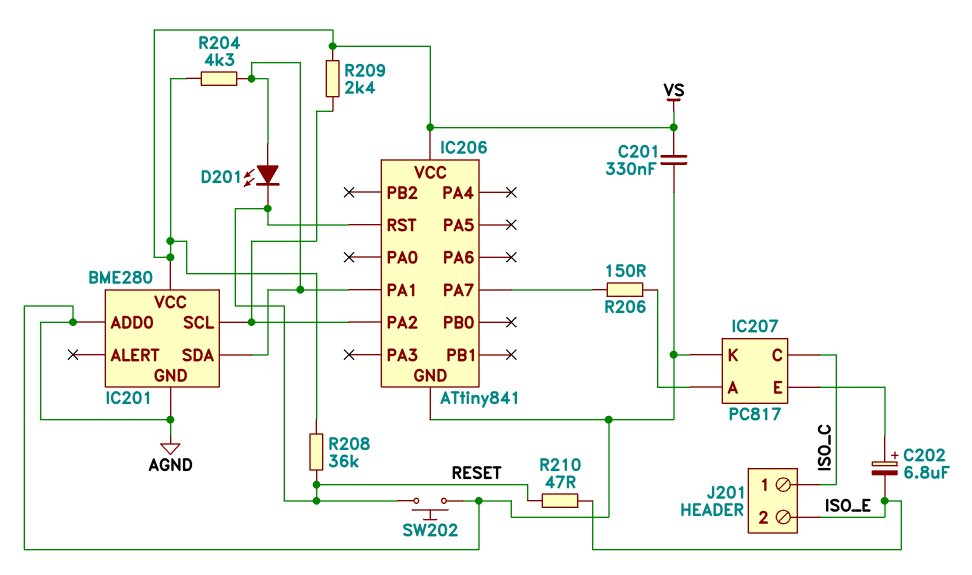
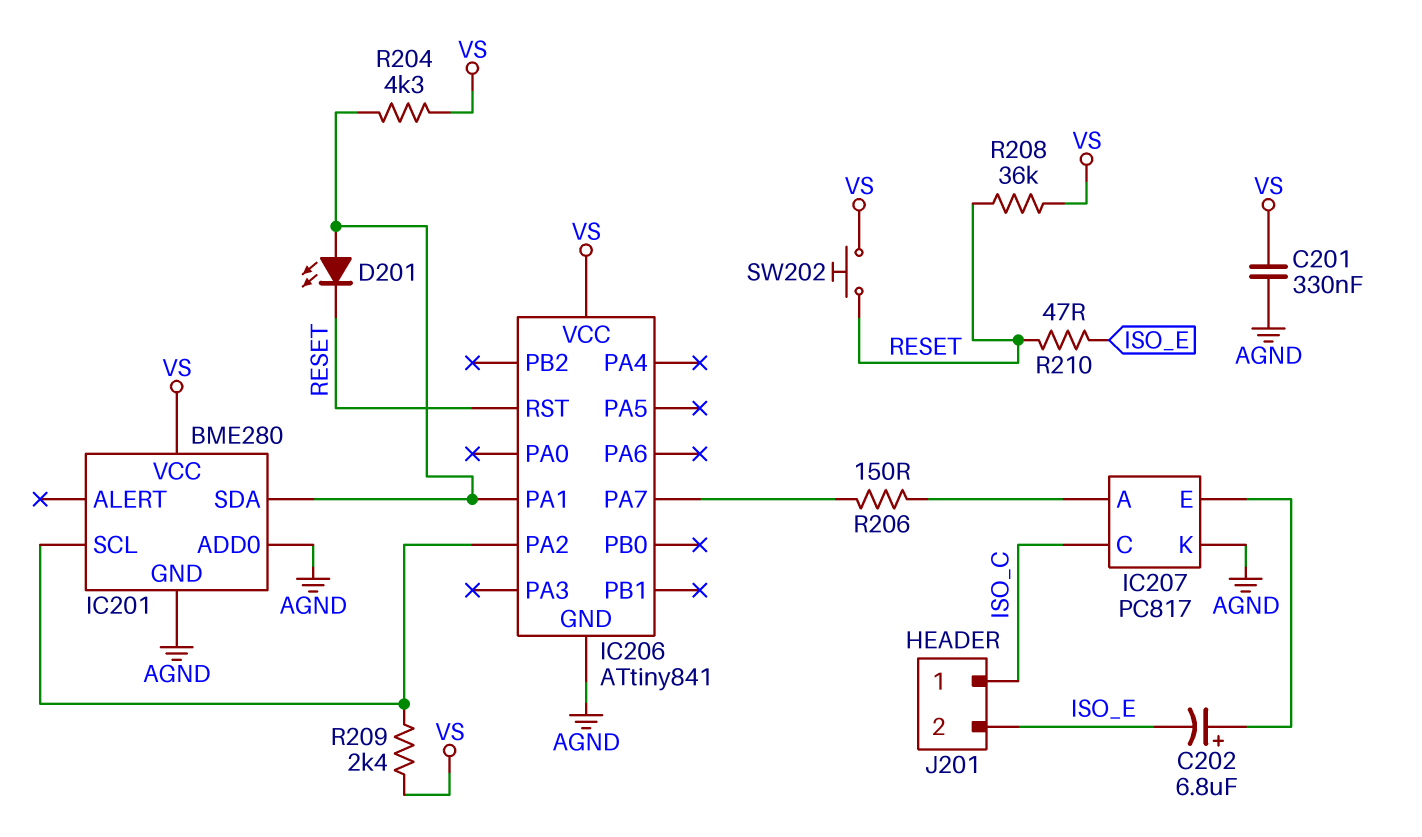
SW202: button (AGND, RESET) -> button (RESET, VS)

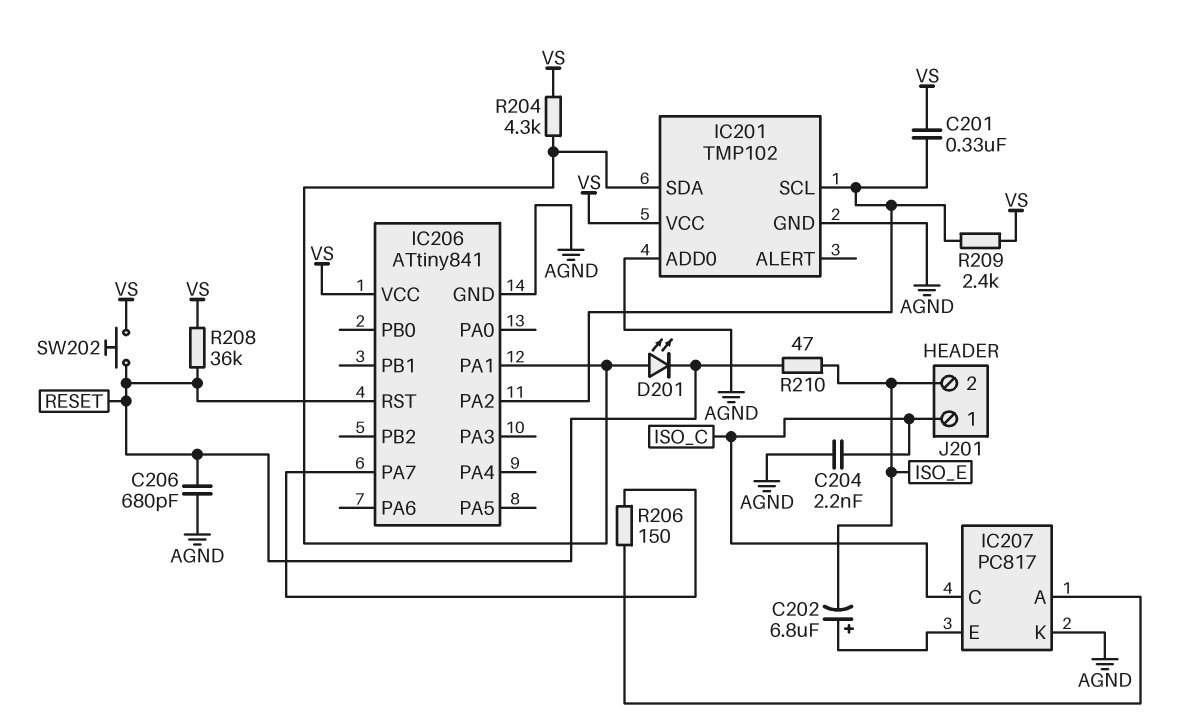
C201: 330nF (AGND, VS) -> 330nF (IC201/SCL, VS)
C204: none -> 2.2nF (AGND, ISO_C)
C206: none -> 680pF (AGND, RESET)
IC201: BME280 -> TMP102

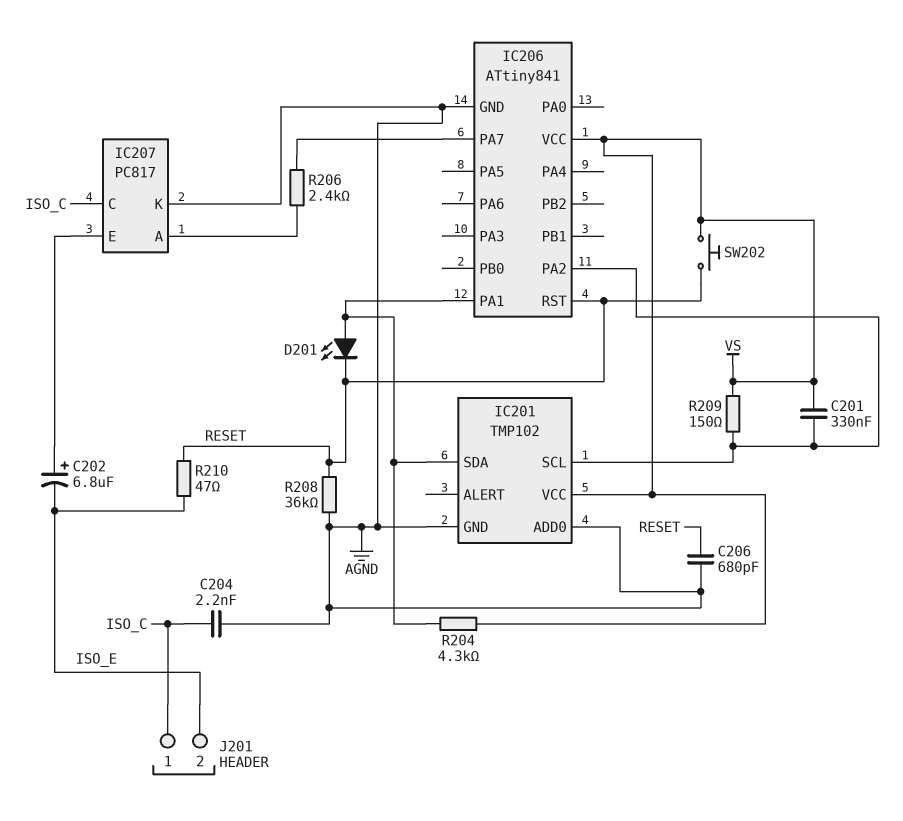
R206: 150 (IC206/PA7, IC207/A) -> 2.4k (IC206/PA7, IC207/A)
R208: 36k (RESET, VS) -> 36k (AGND, RESET)
R209: 2.4k (IC201/SCL, VS) -> 150 (IC201/SCL, VS)

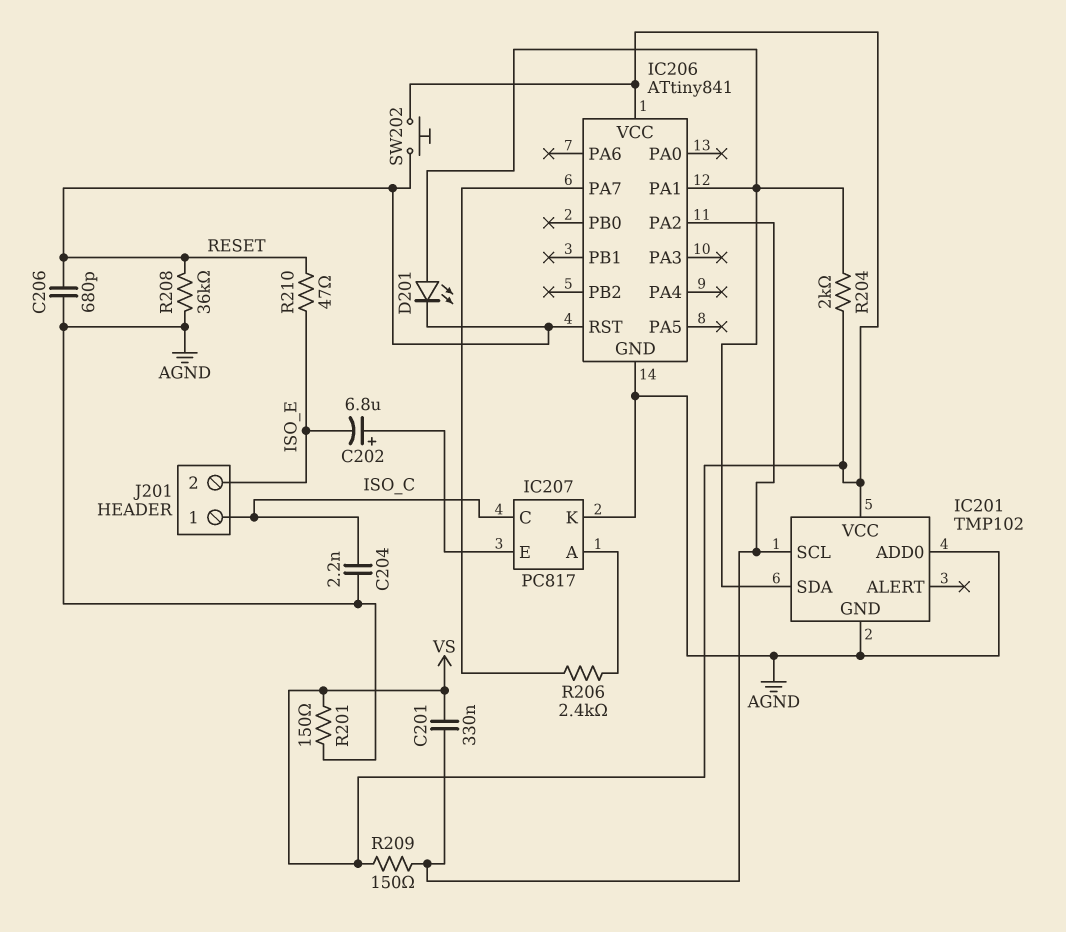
R201: none -> 150 (AGND, VS)
R204: 4.3k (IC201/SDA, VS) -> 2k (IC201/SDA, VS)

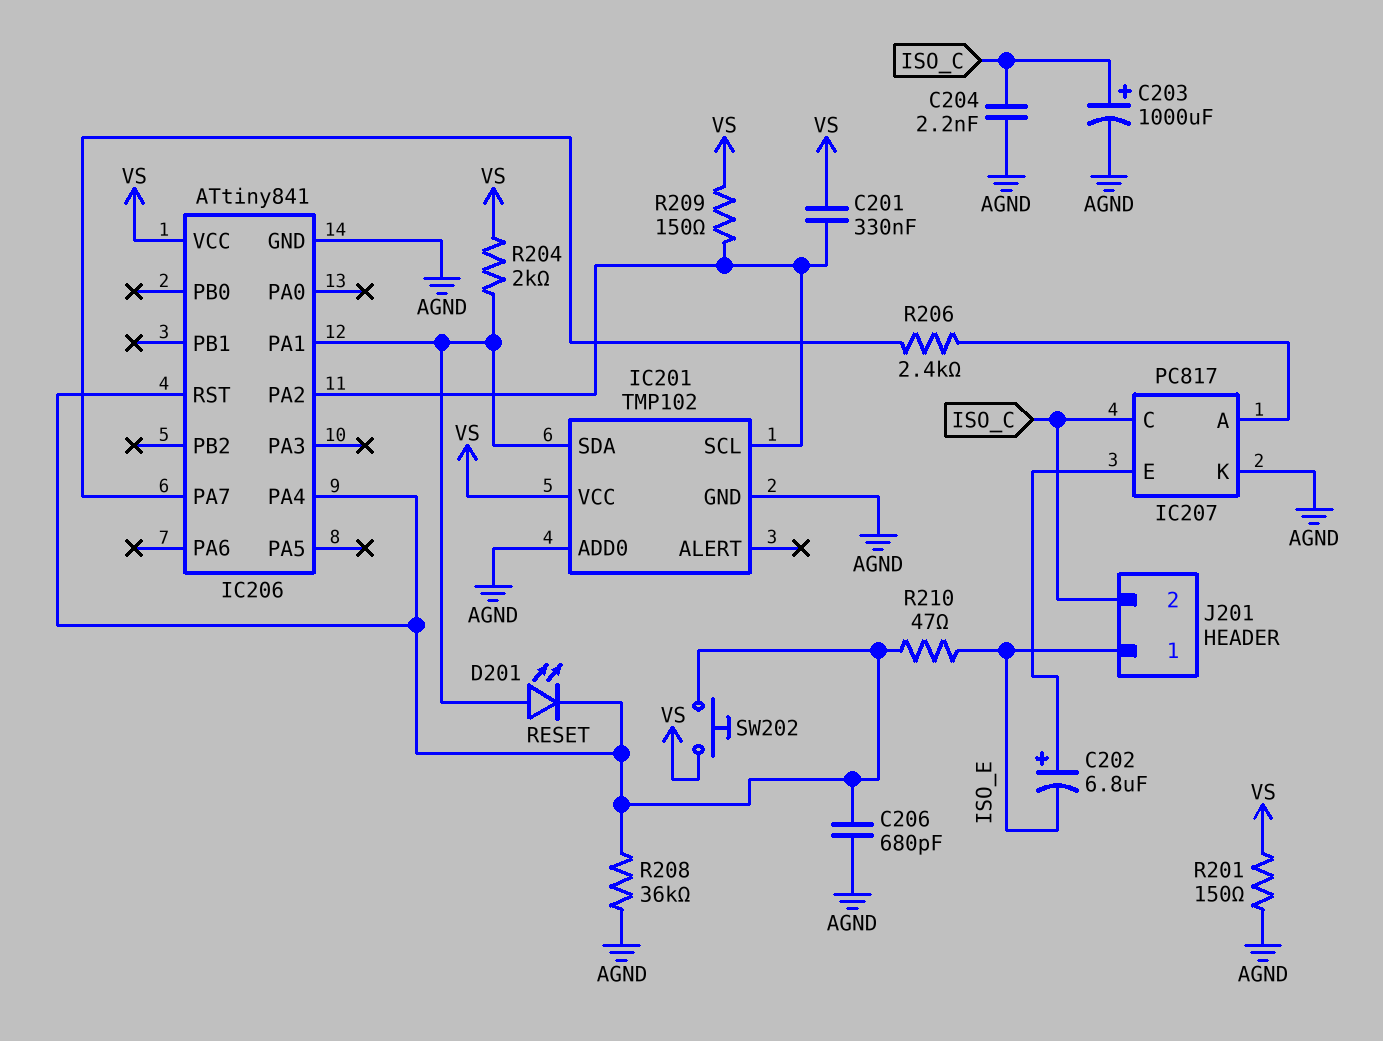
C203: none -> 1000uF (plus ISO_C, minus AGND)
IC206 pin PA4: none -> RESET
J201 pin 1: ISO_C -> ISO_E
J201 pin 2: ISO_E -> ISO_C

